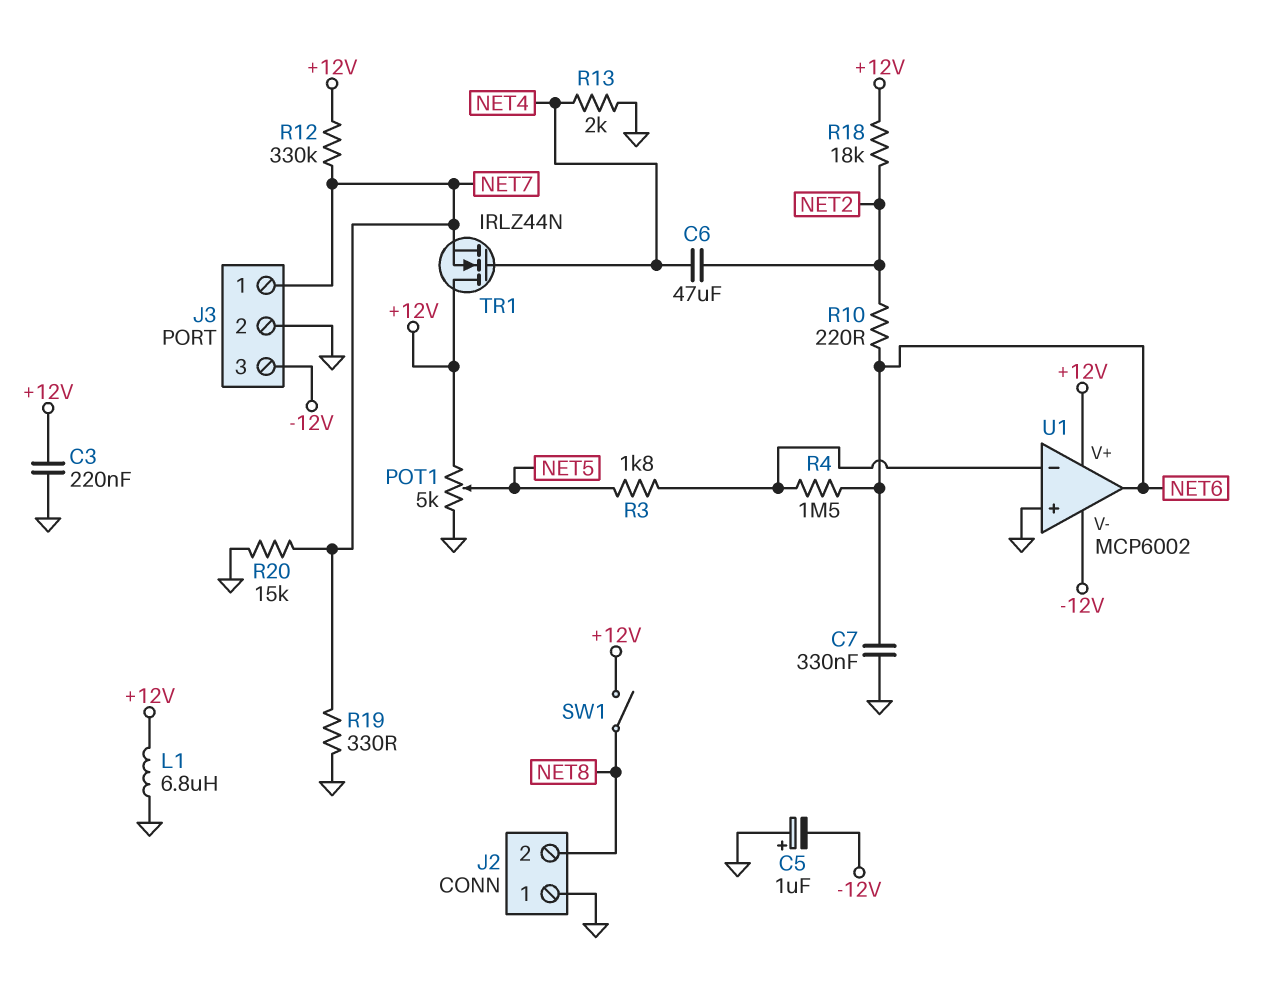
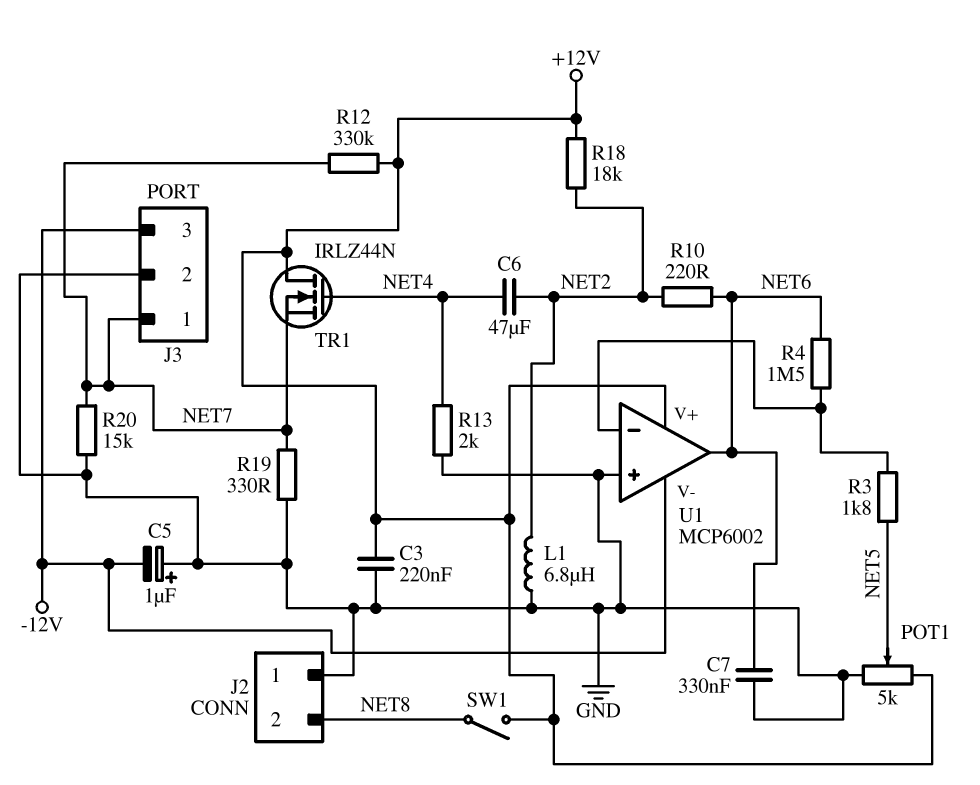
L1: 6.8uH (+12V, GND) -> 6.8uH (GND, NET2)

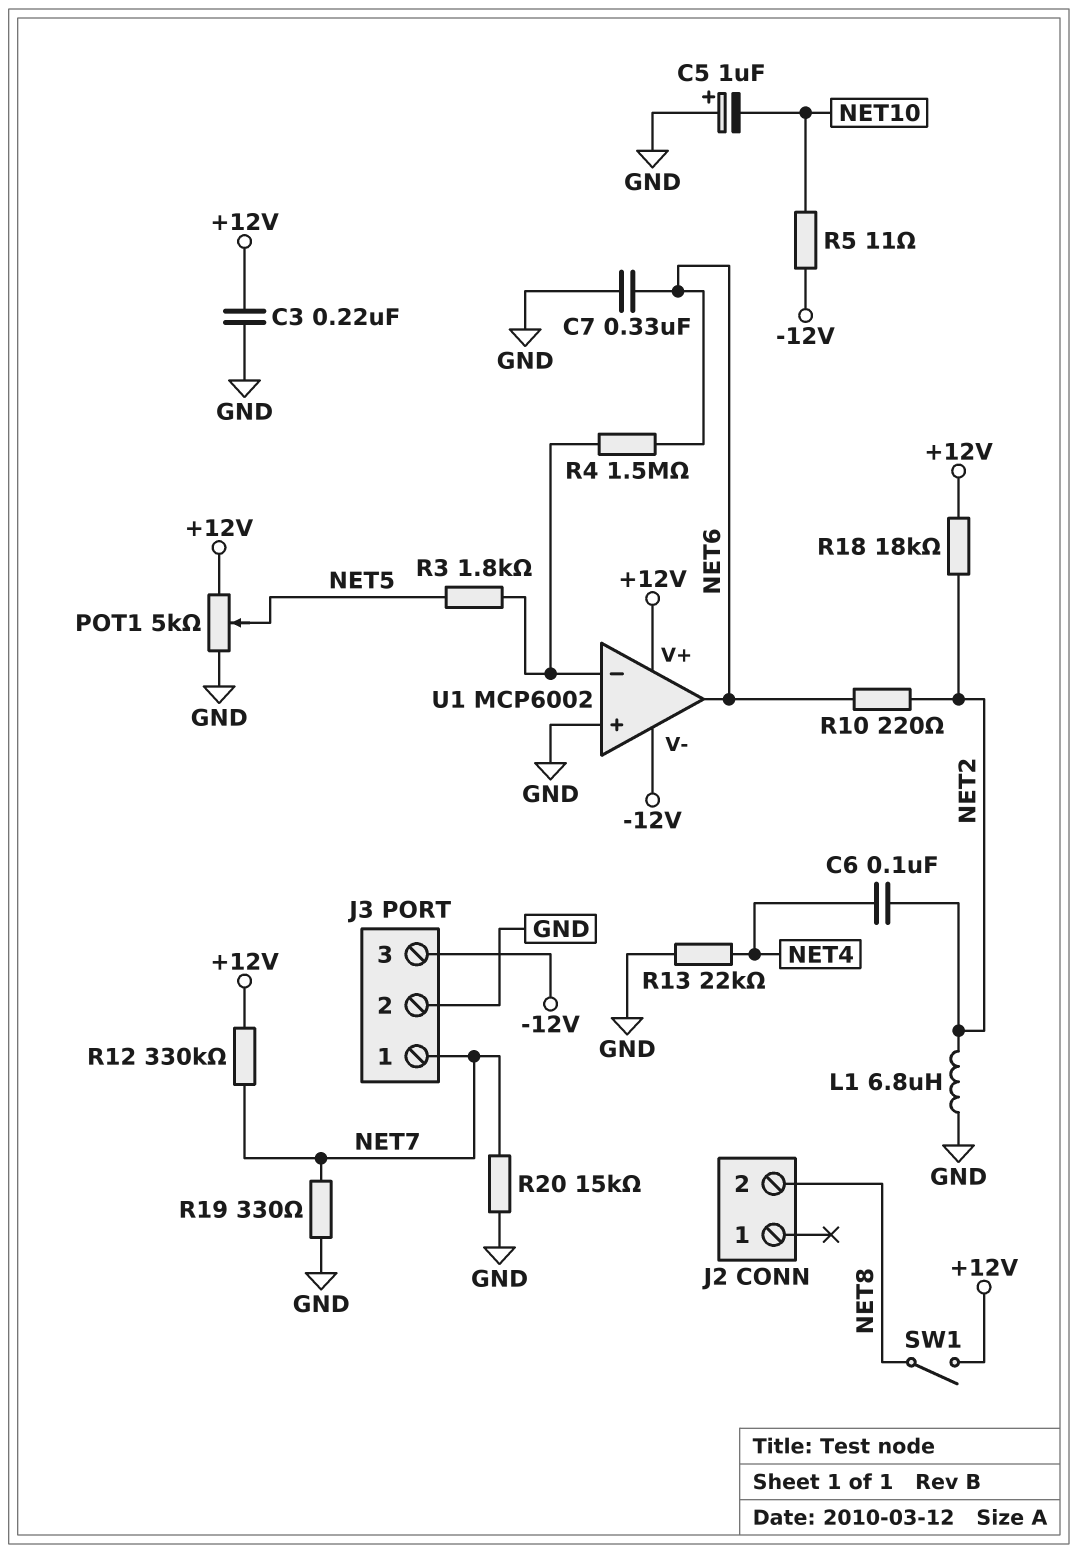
C5: 1uF (plus GND, minus -12V) -> 1uF (plus GND, minus NET10)
C6: 47uF (NET2, NET4) -> 100nF (NET2, NET4)
J2 pin 1: GND -> none
R5: none -> 11 (-12V, NET10)
R13: 2k (GND, NET4) -> 22k (GND, NET4)
TR1: NMOS IRLZ44N (G NET4, D +12V, S NET7) -> none

